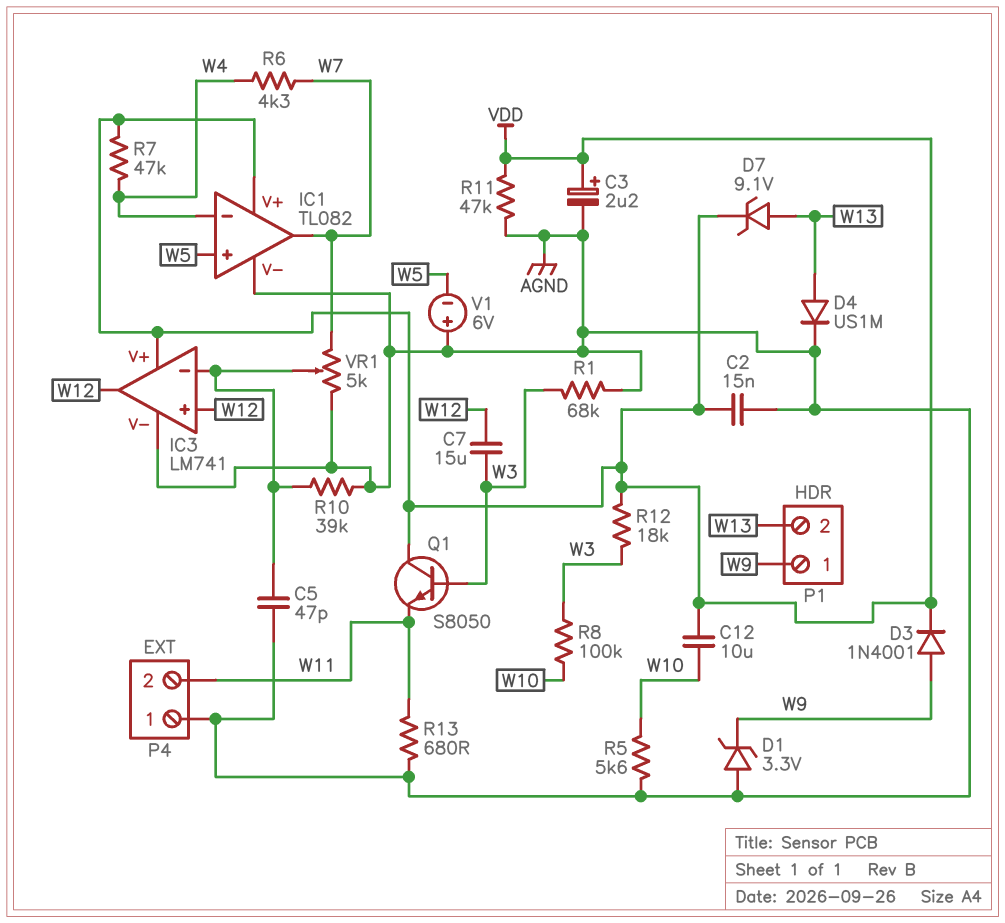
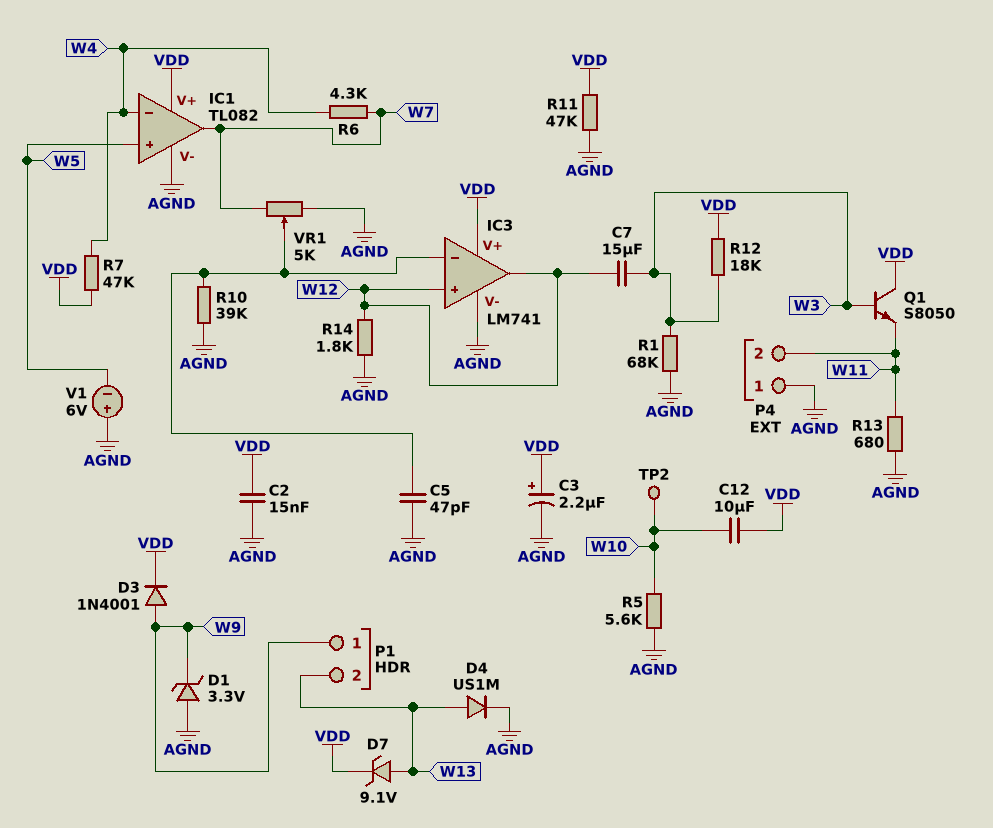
R8: 100k (W3, W10) -> none
R14: none -> 1.8k (AGND, W12)
TP2: none -> test point (W10)

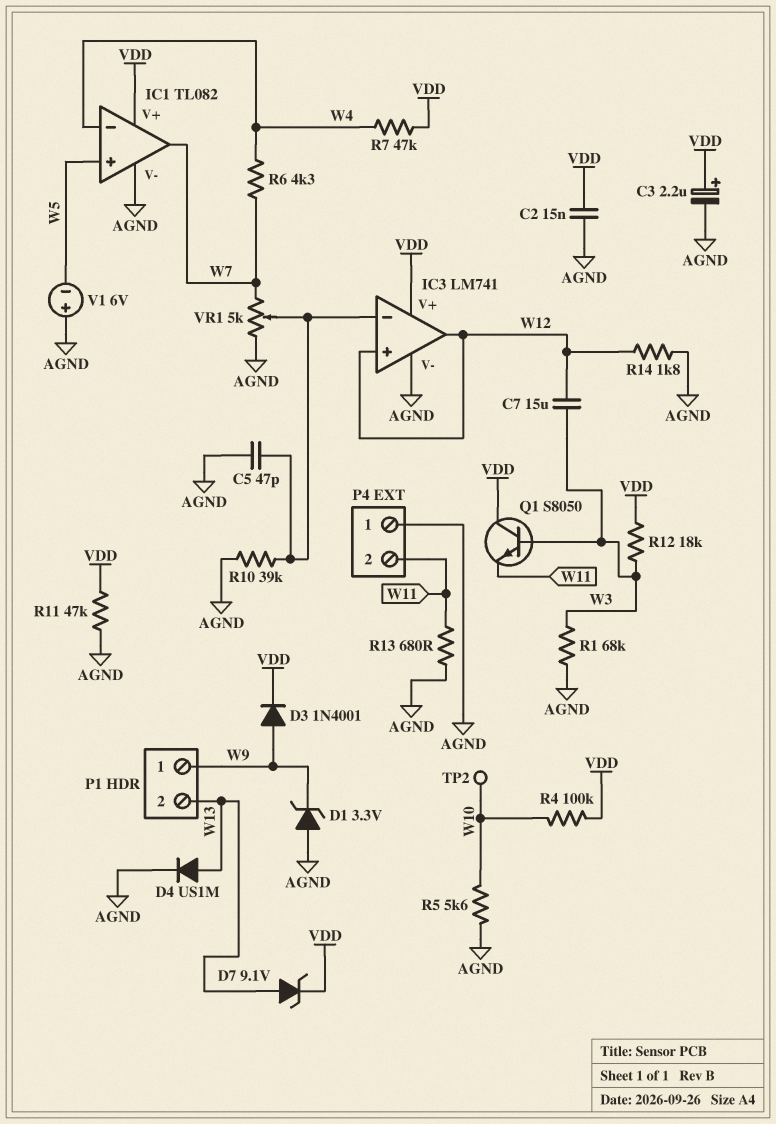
C12: 10uF (VDD, W10) -> none
R4: none -> 100k (VDD, W10)

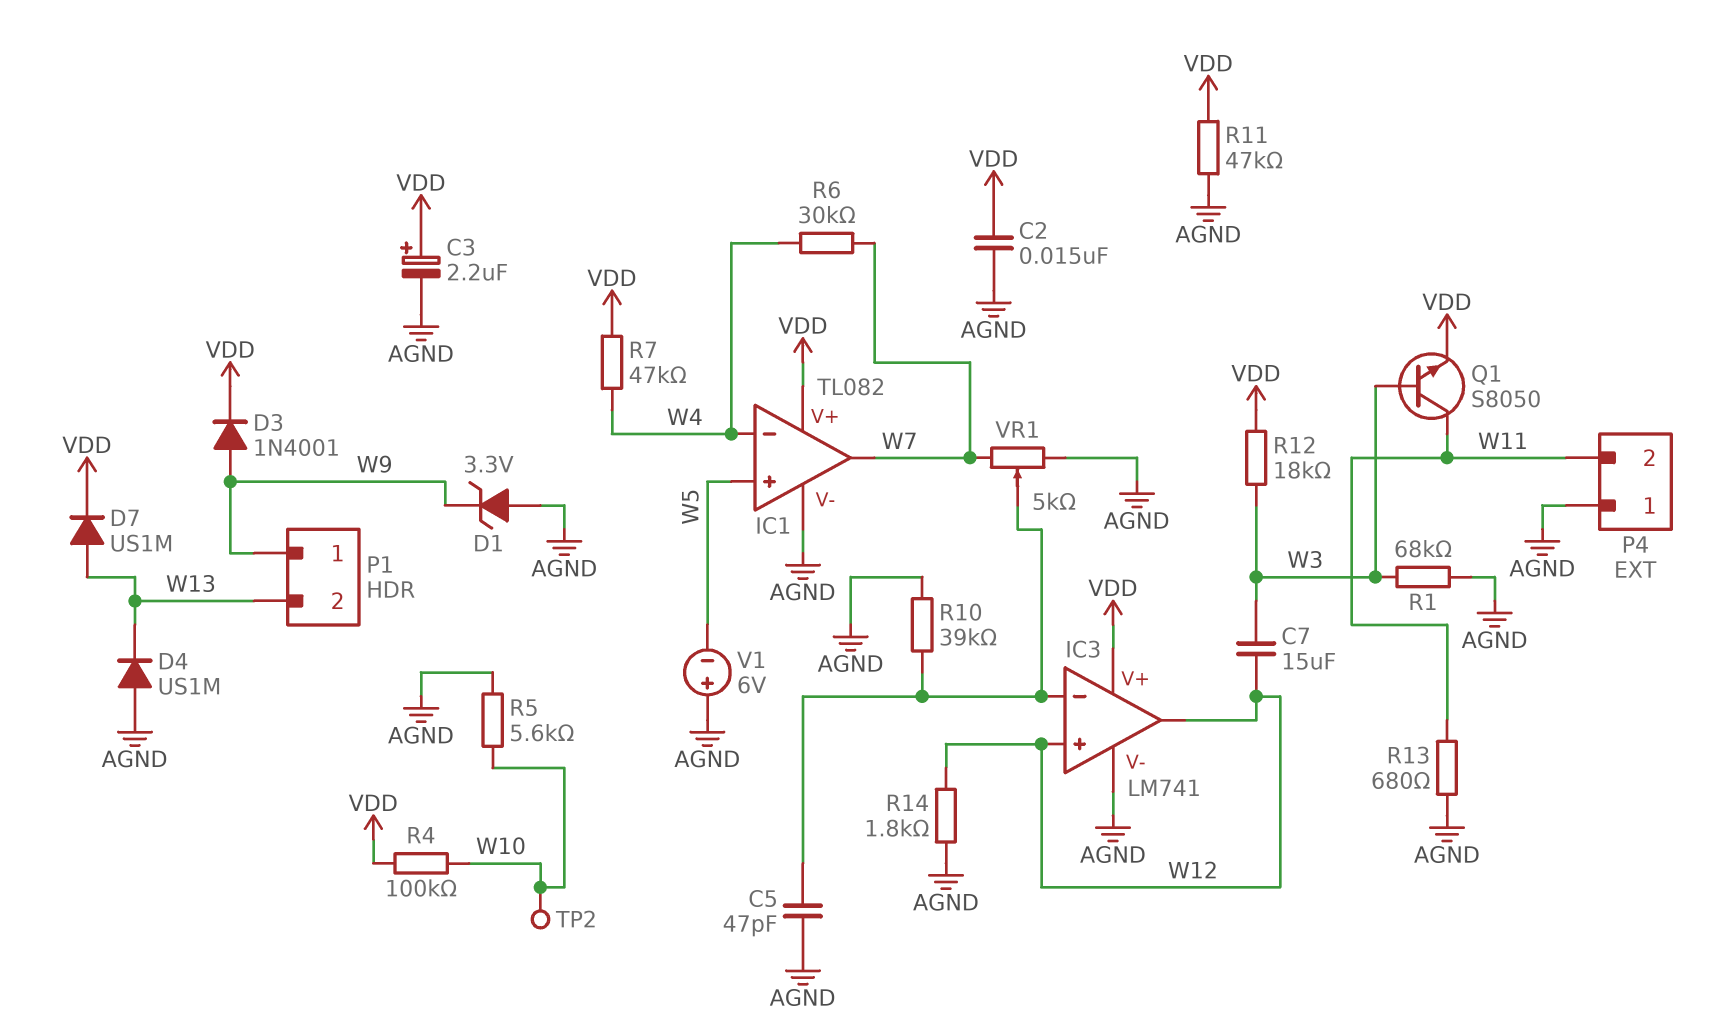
D4: diode US1M (A W13, K AGND) -> diode US1M (A AGND, K W13)
D7: zener 9.1V (A W13, K VDD) -> diode US1M (A W13, K VDD)
Q1: NPN S8050 (B W3, C VDD, E W11) -> NPN S8050 (B W3, C W11, E VDD)
R6: 4.3k (W4, W7) -> 30k (W4, W7)

